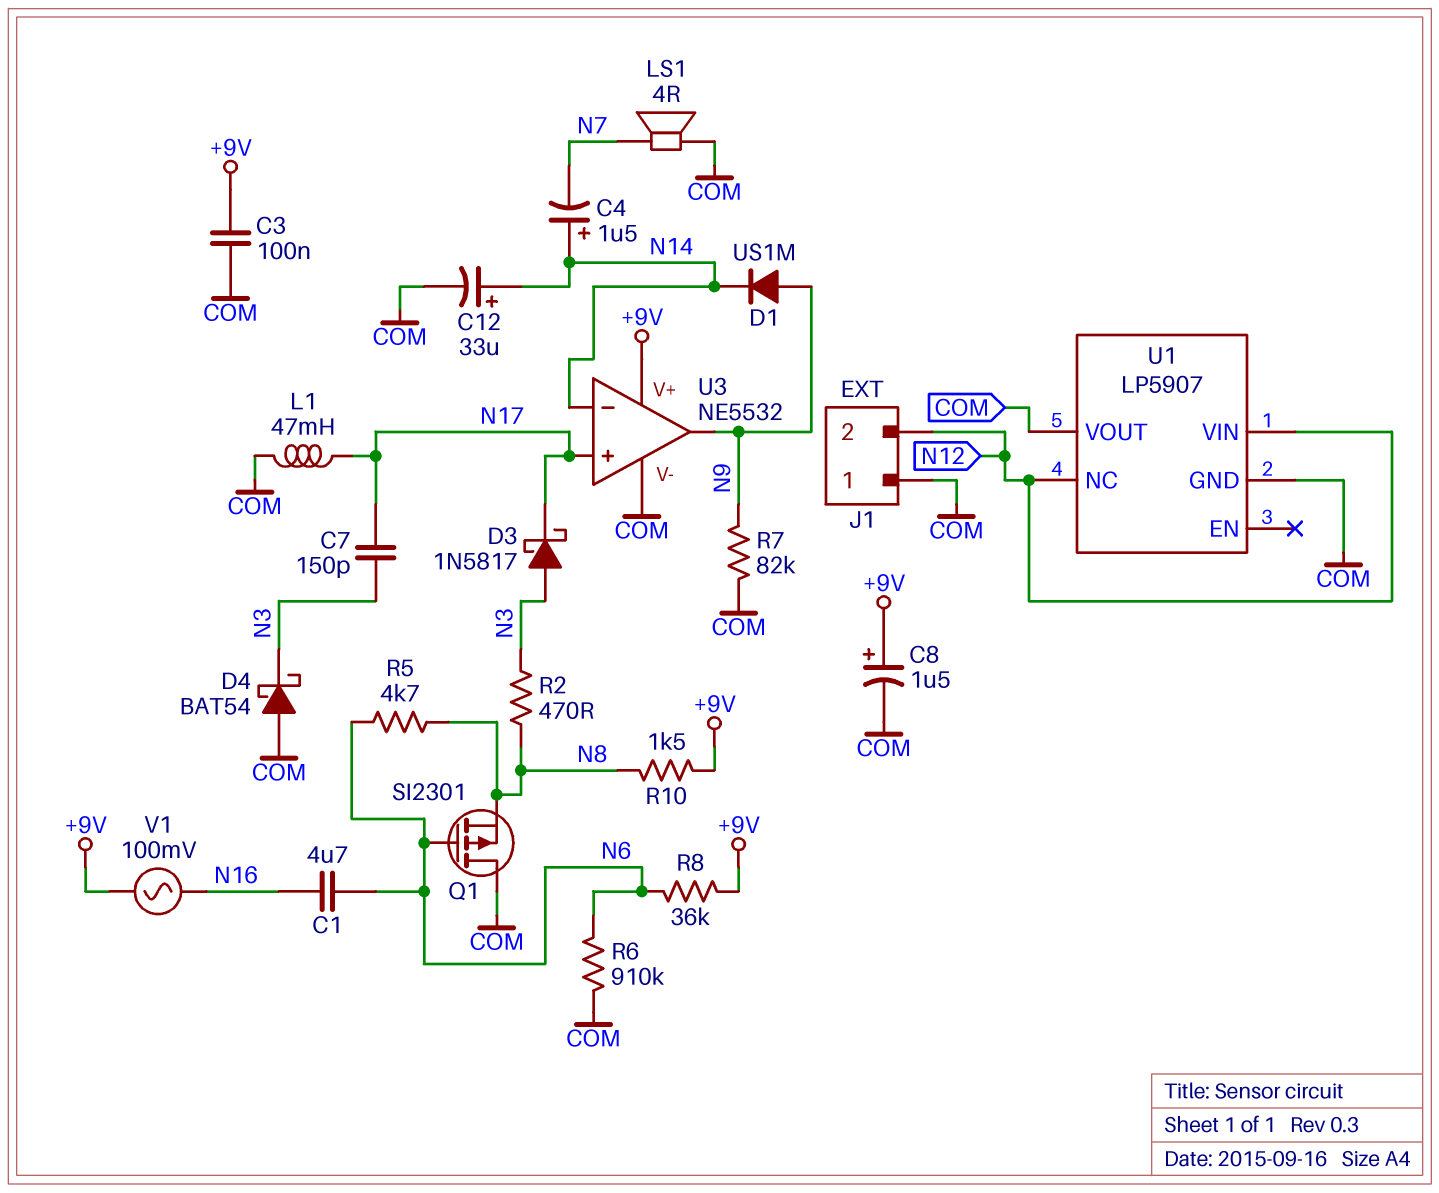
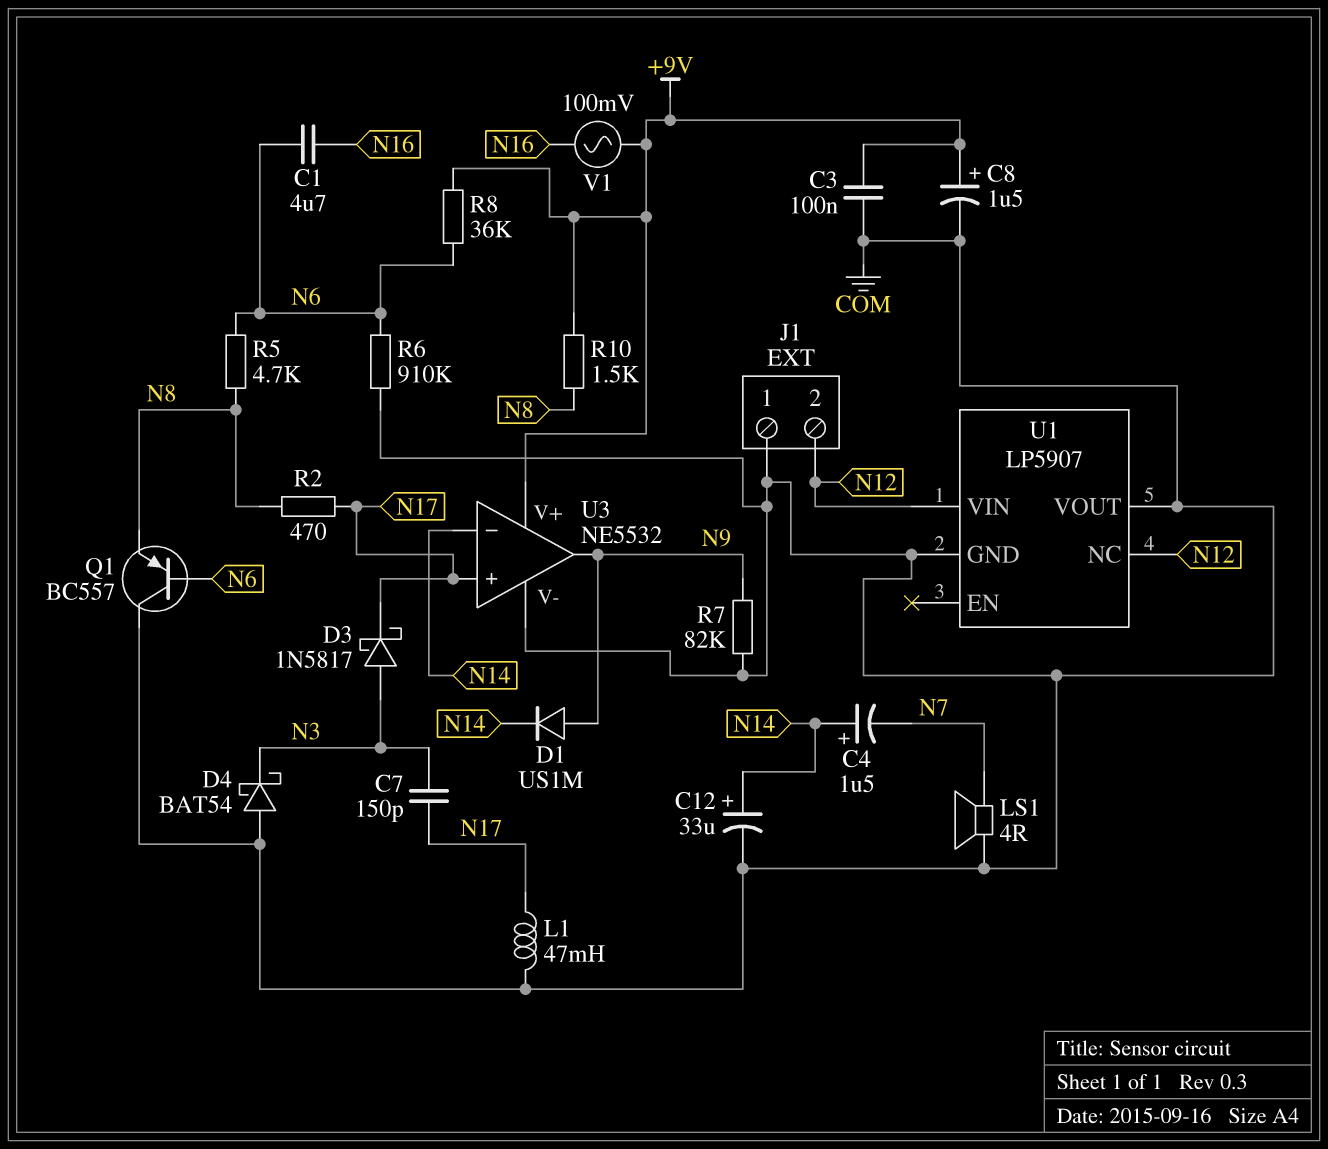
Q1: PMOS SI2301 (G N6, D COM, S N8) -> PNP BC557 (B N6, C COM, E N8)
R2: 470 (N3, N8) -> 470 (N8, N17)

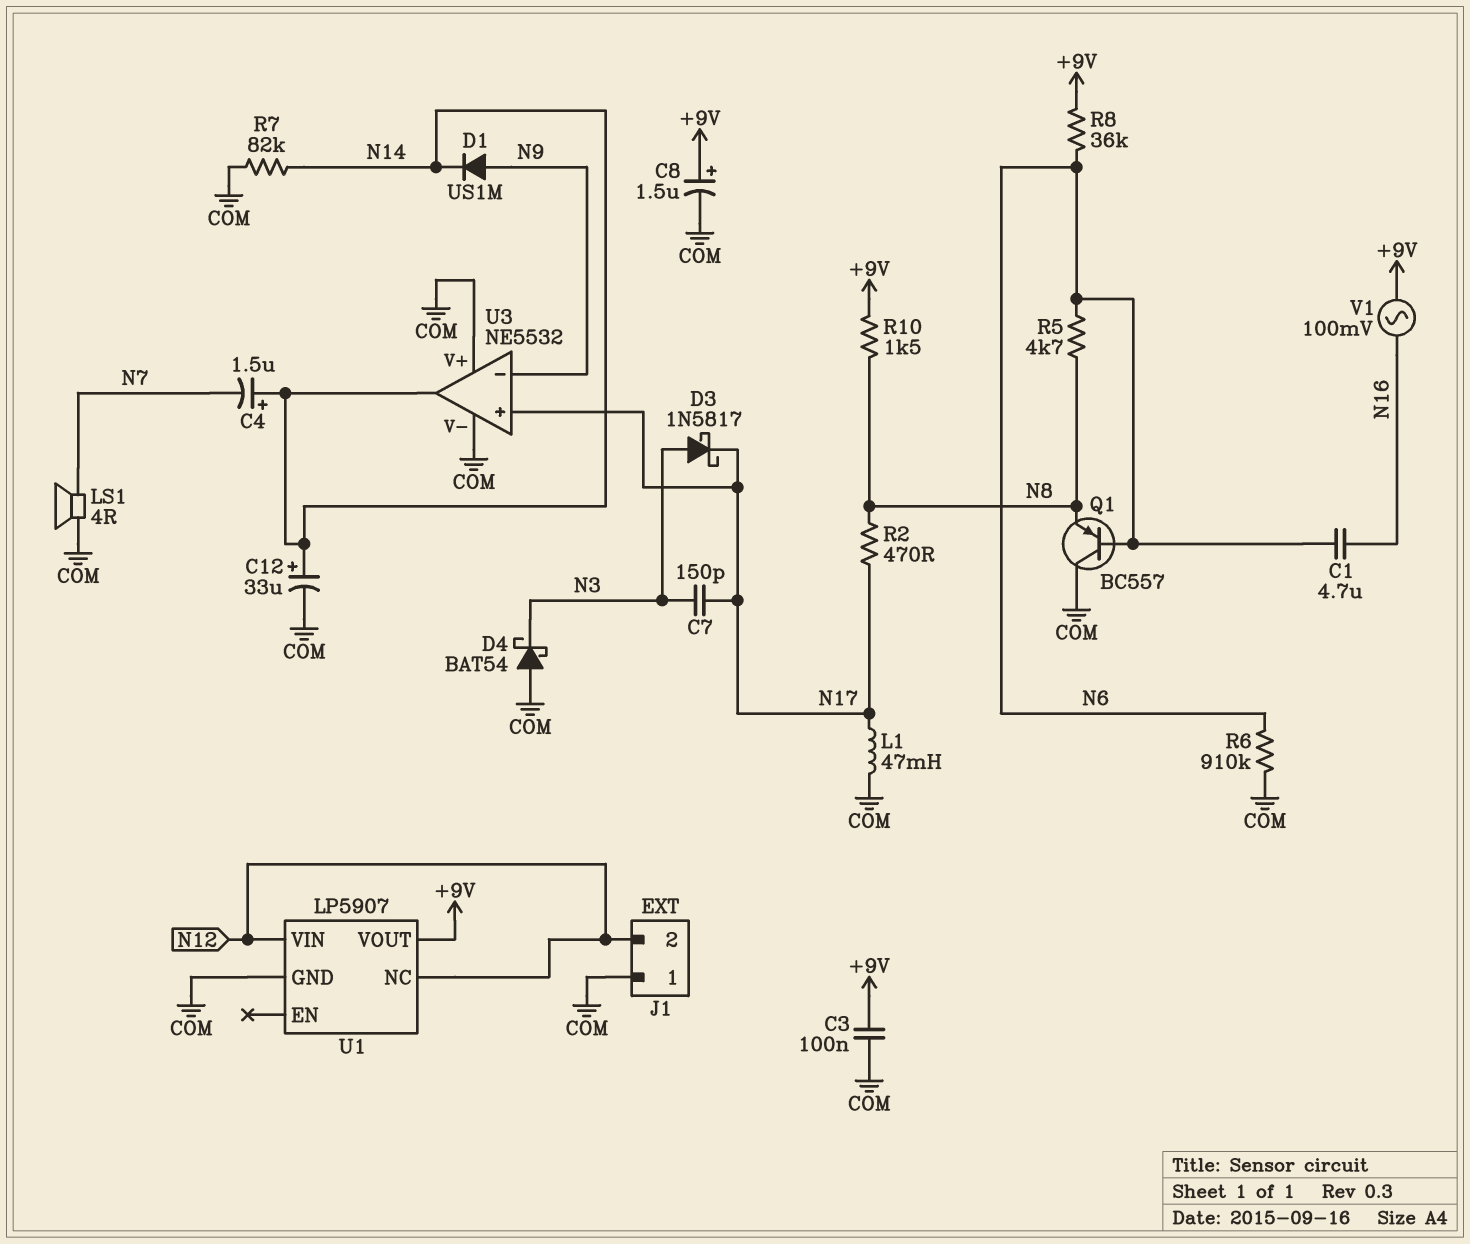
R7: 82k (COM, N9) -> 82k (COM, N14)
U1 pin VOUT: COM -> +9V
U3 pin V+: +9V -> COM
U3 pin in-: N14 -> N9
U3 pin out: N9 -> N14

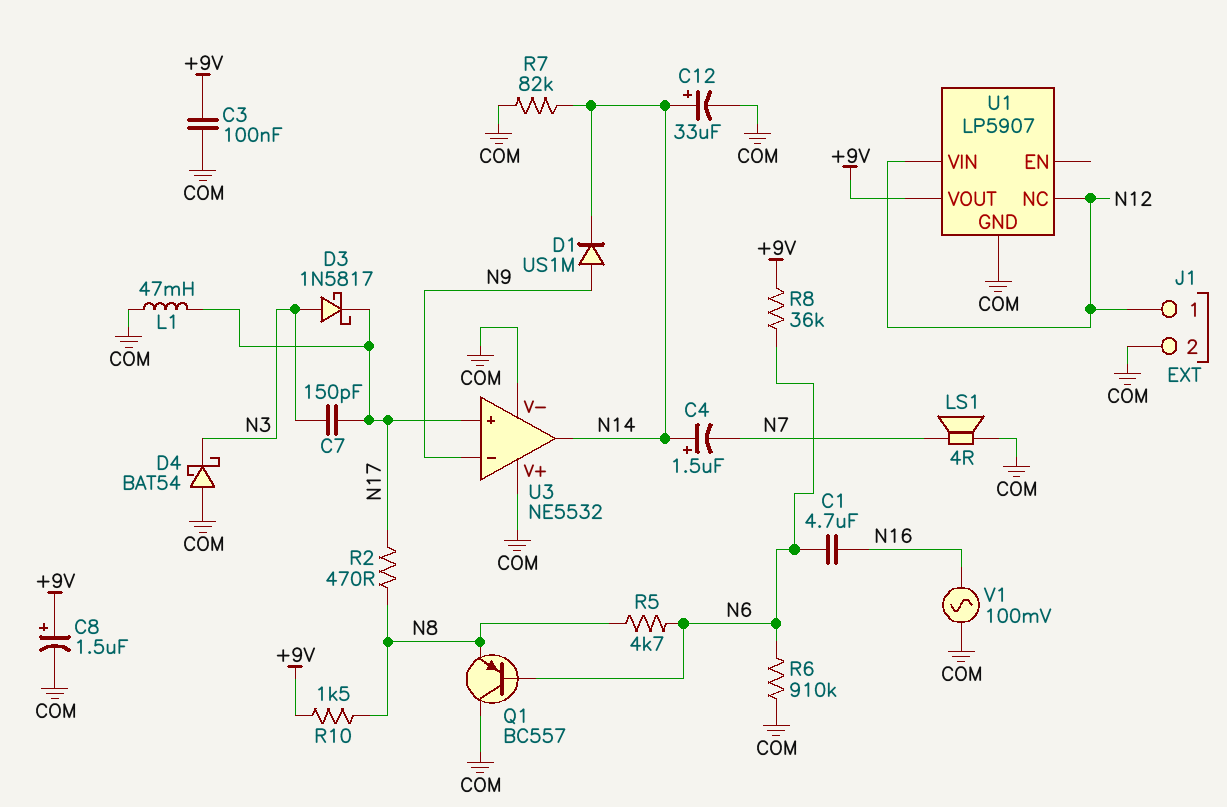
J1 pin 1: COM -> N12
J1 pin 2: N12 -> COM
V1: AC 100mV (+9V, N16) -> AC 100mV (COM, N16)

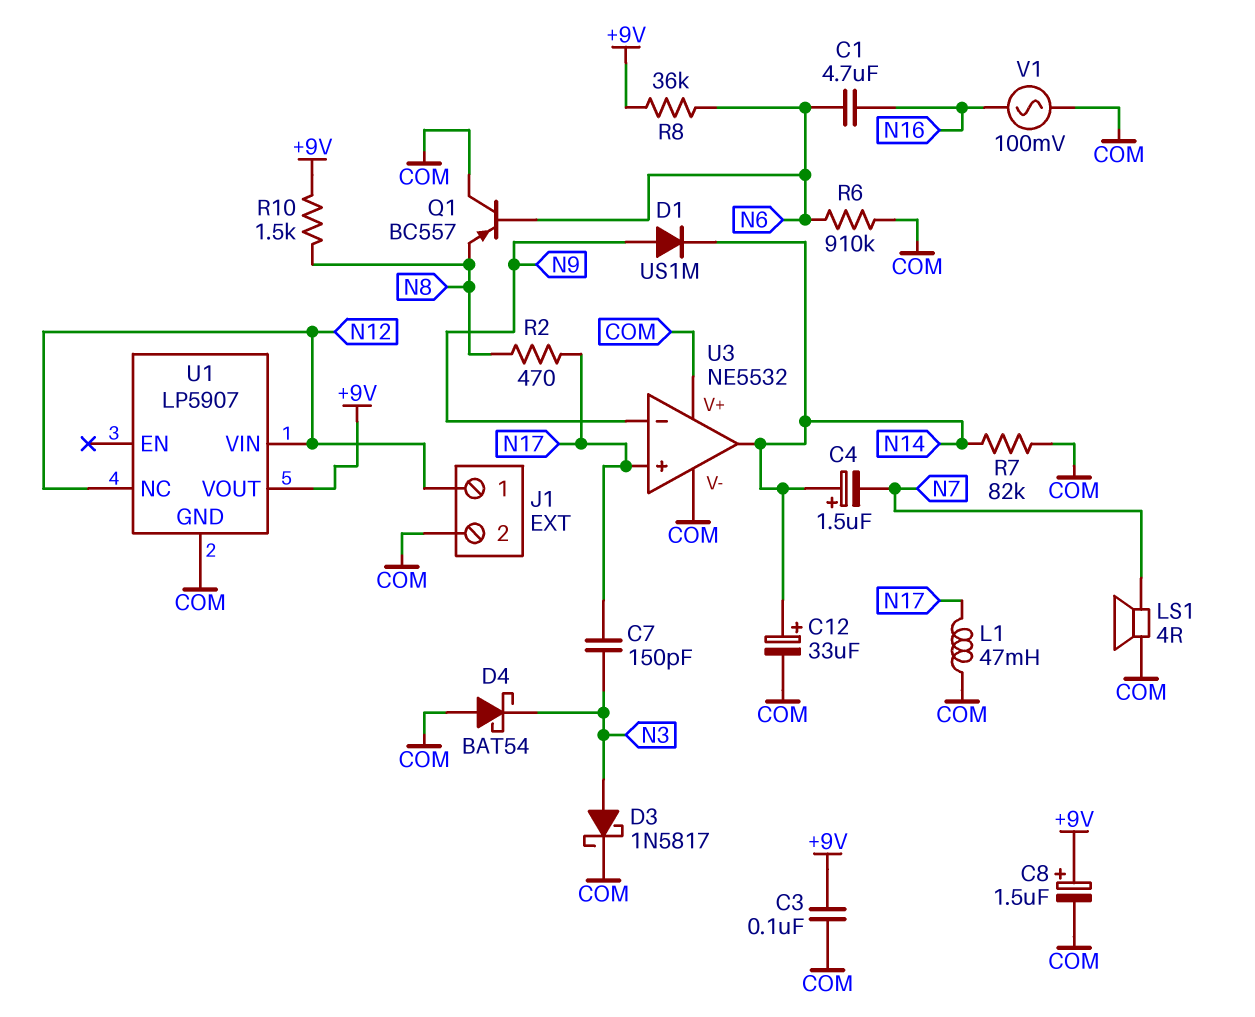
D3: schottky 1N5817 (A N3, K N17) -> schottky 1N5817 (A N3, K COM)
R5: 4.7k (N6, N8) -> none

